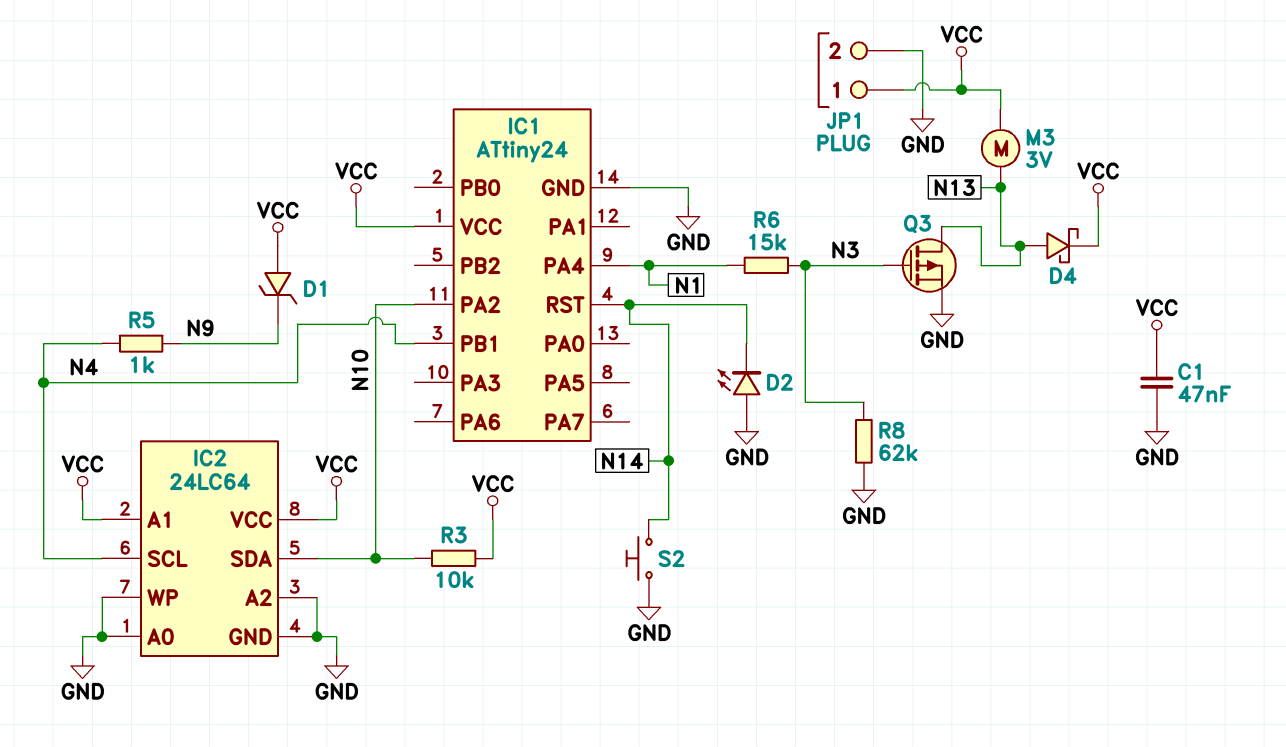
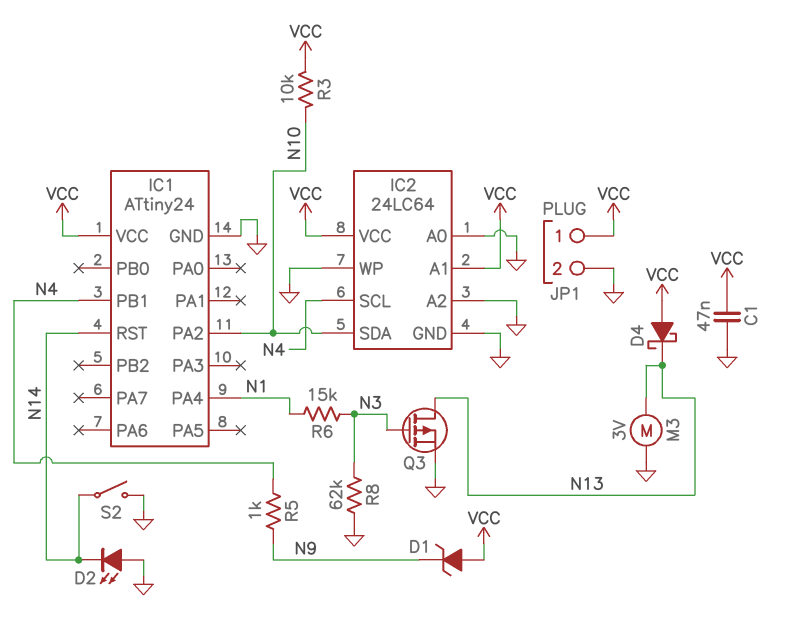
D4: schottky (A N13, K VCC) -> schottky (A VCC, K N13)
M3: motor 3V (N13, VCC) -> motor 3V (GND, N13)
S2: button (GND, N14) -> switch (GND, N14)

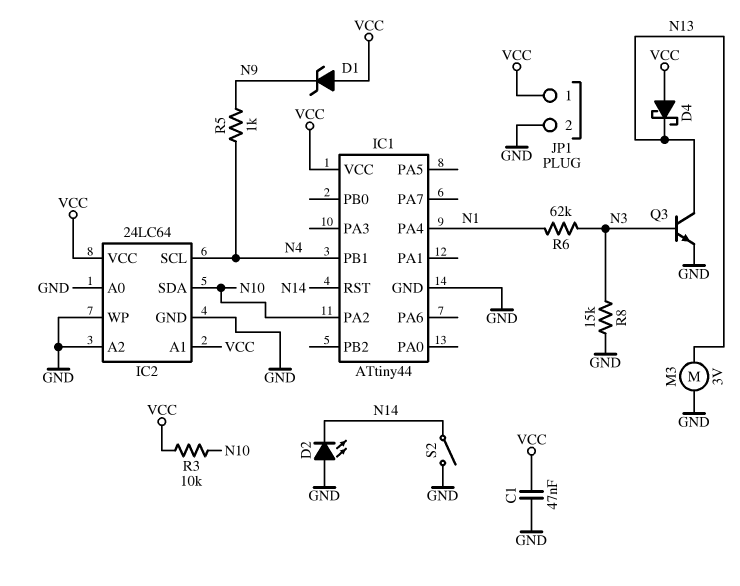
IC1: ATtiny24 -> ATtiny44
Q3: PMOS (G N3, D N13, S GND) -> NPN (B N3, C N13, E GND)
R6: 15k (N1, N3) -> 62k (N1, N3)
R8: 62k (GND, N3) -> 15k (GND, N3)

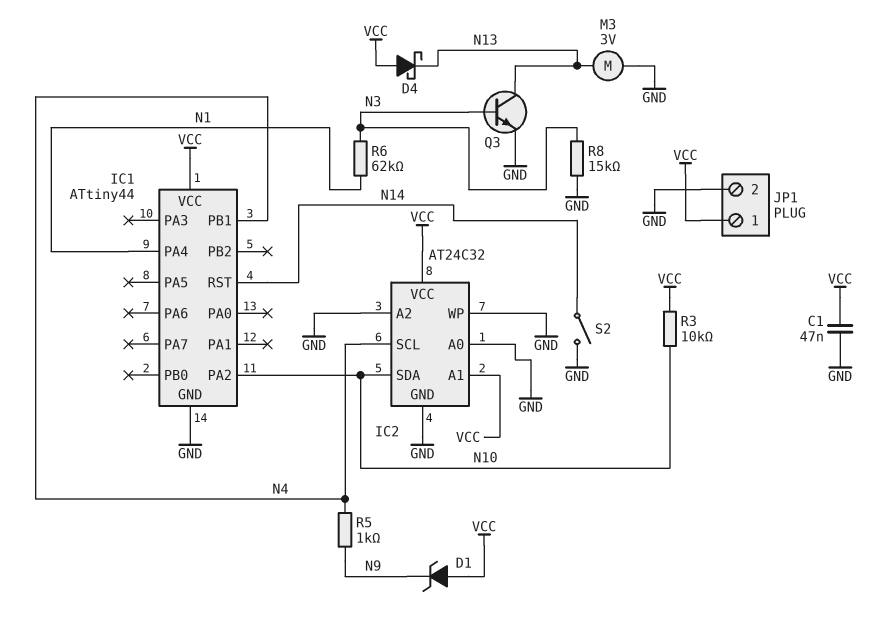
D2: LED (A GND, K N14) -> none
IC2: 24LC64 -> AT24C32

